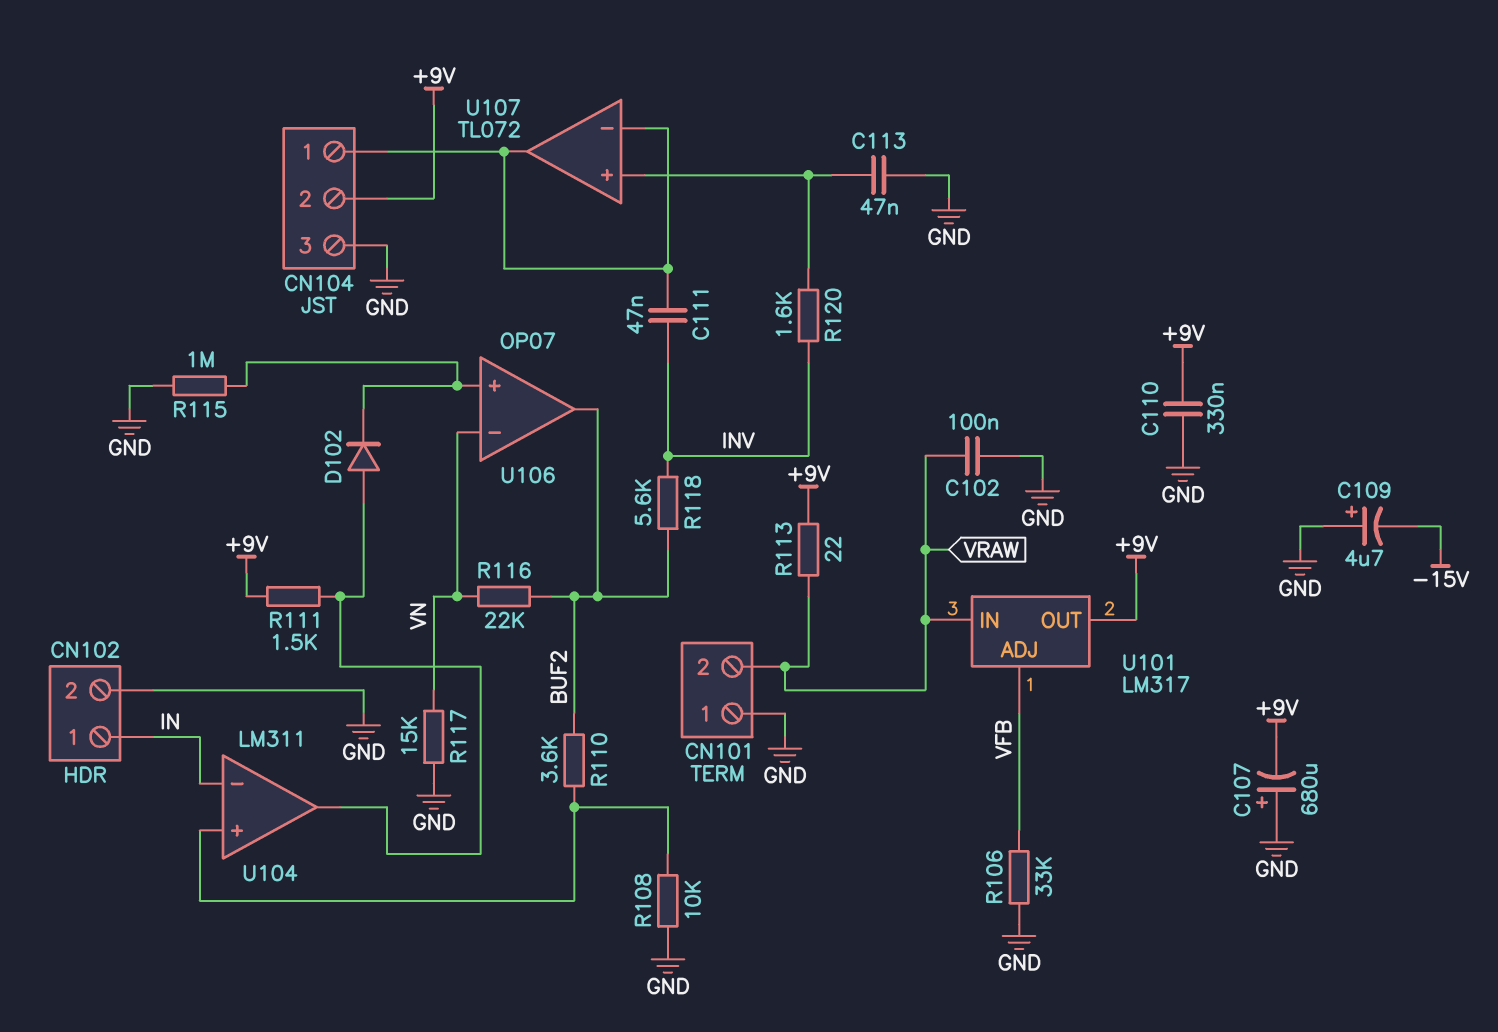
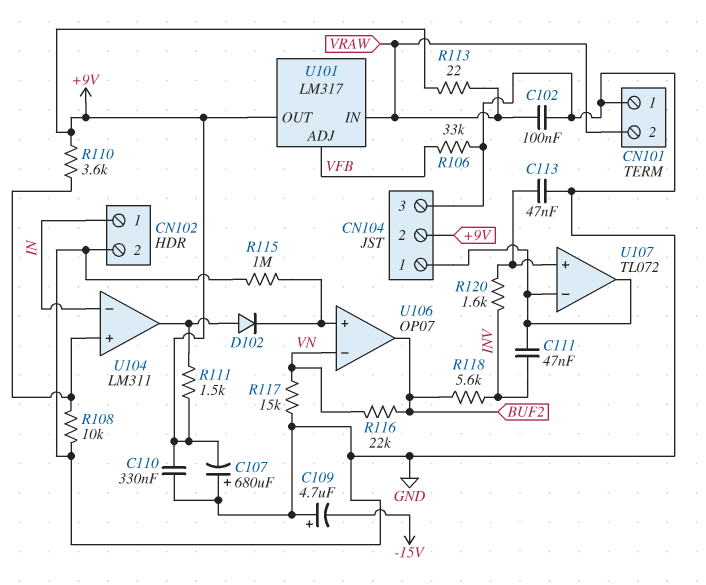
R110: 3.6k (BUF2, U104/in+) -> 3.6k (+9V, U104/in+)

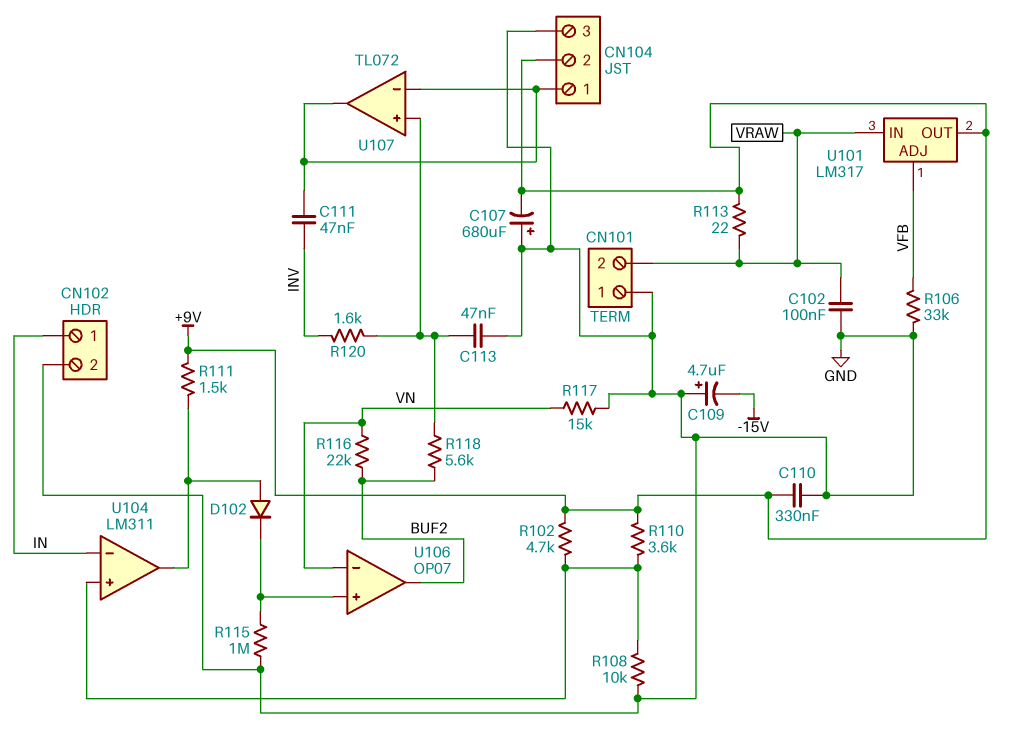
R102: none -> 4.7k (+9V, U104/in+)
R118: 5.6k (BUF2, INV) -> 5.6k (BUF2, U107/in+)

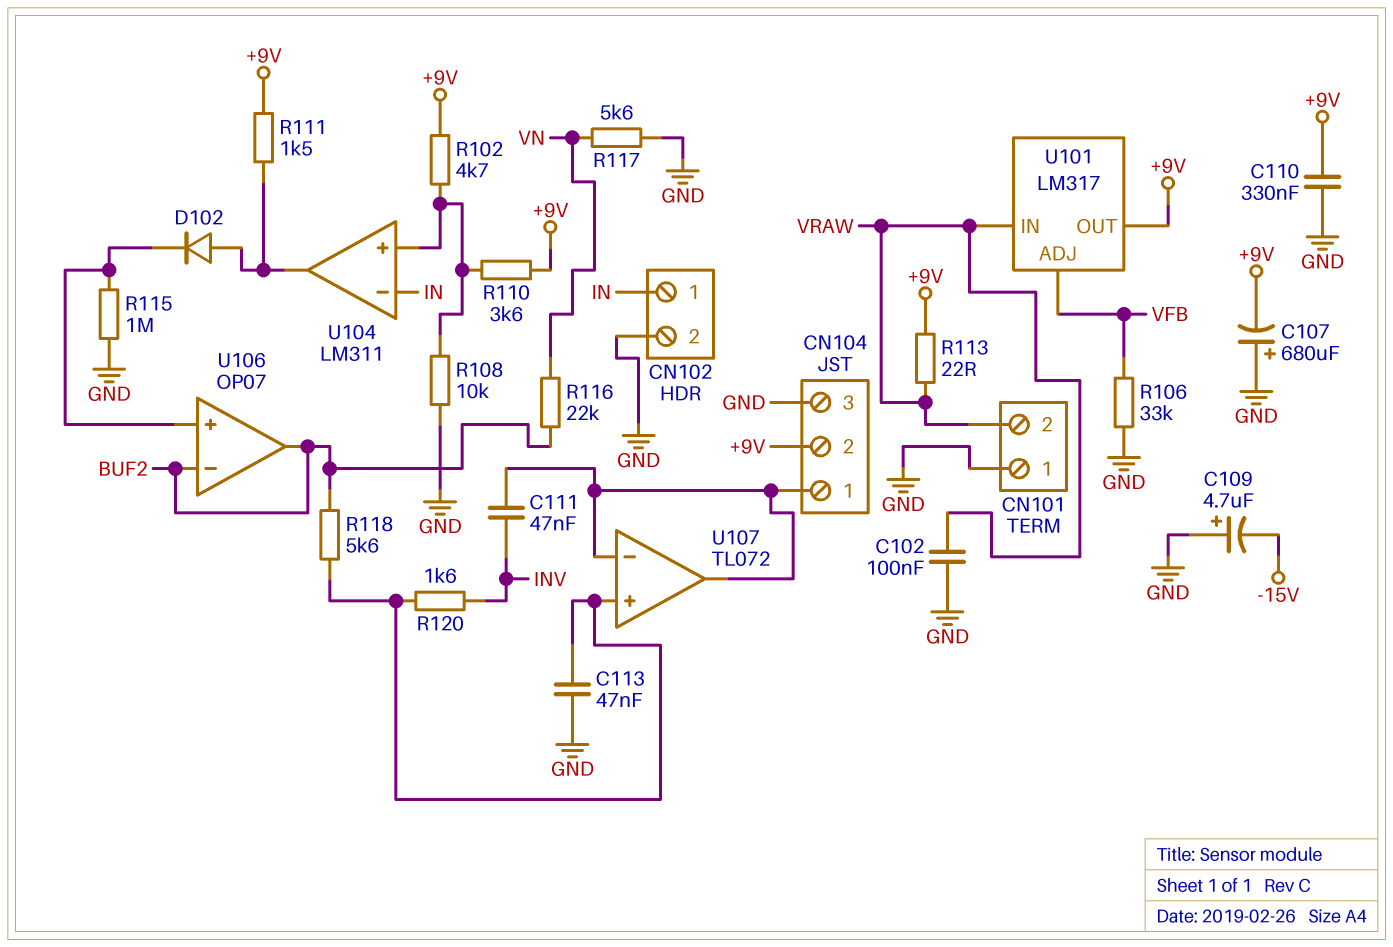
R117: 15k (GND, VN) -> 5.6k (GND, VN)
U106 pin in-: VN -> BUF2

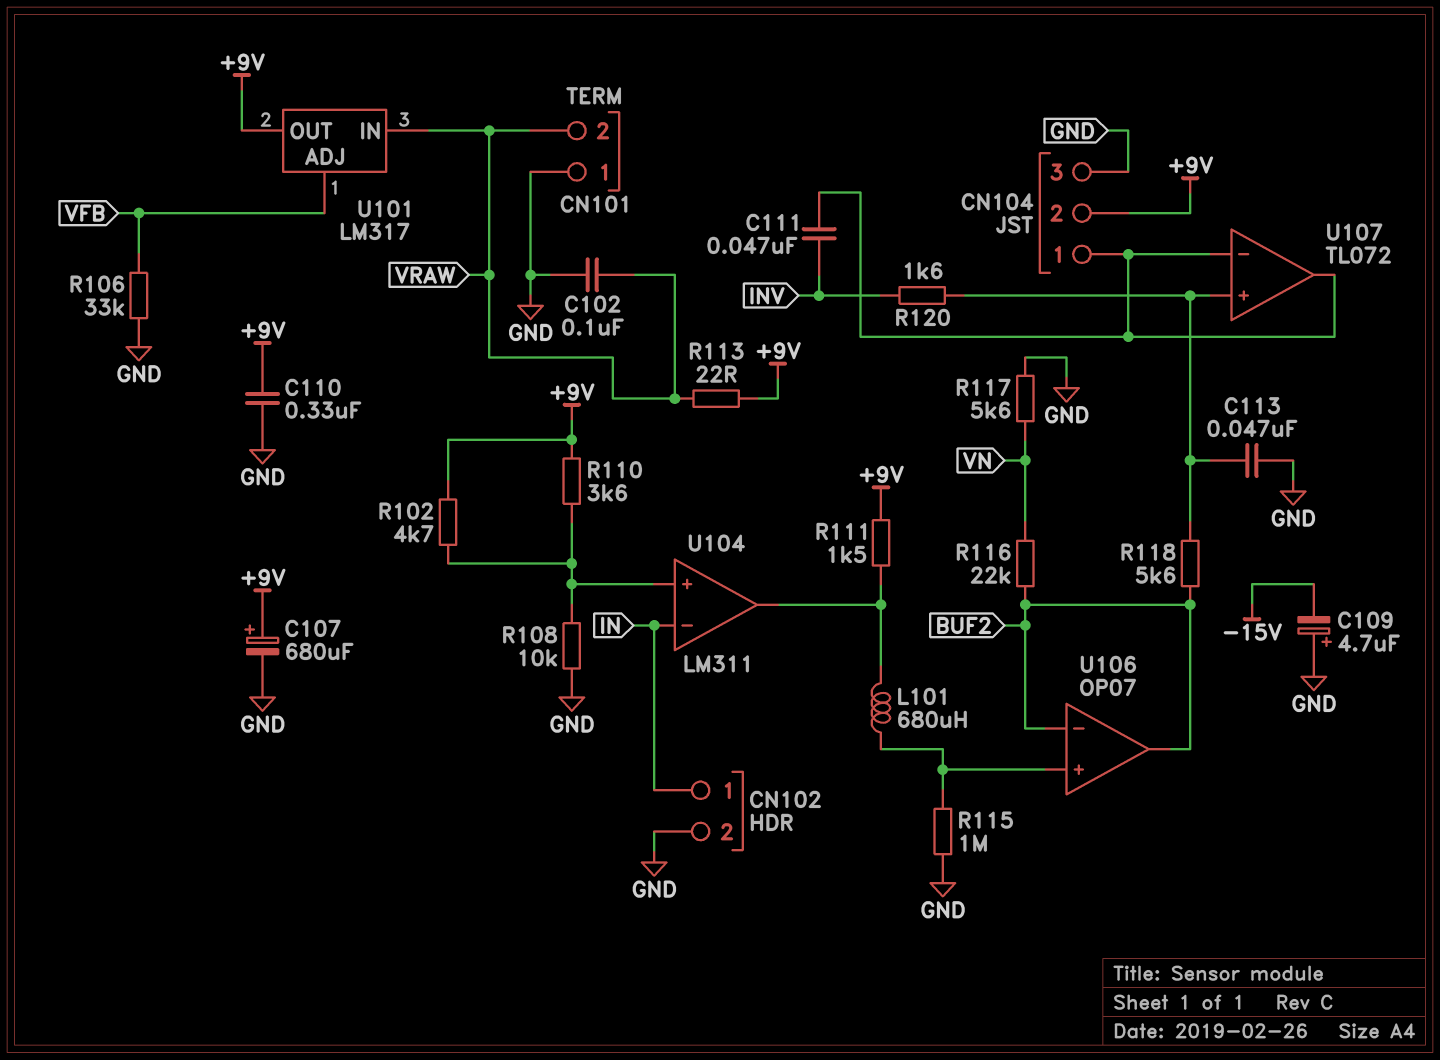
C107: 680uF (plus GND, minus +9V) -> 680uF (plus +9V, minus GND)
D102: diode (A U104/out, K U106/in+) -> none
L101: none -> 680uH (U104/out, U106/in+)

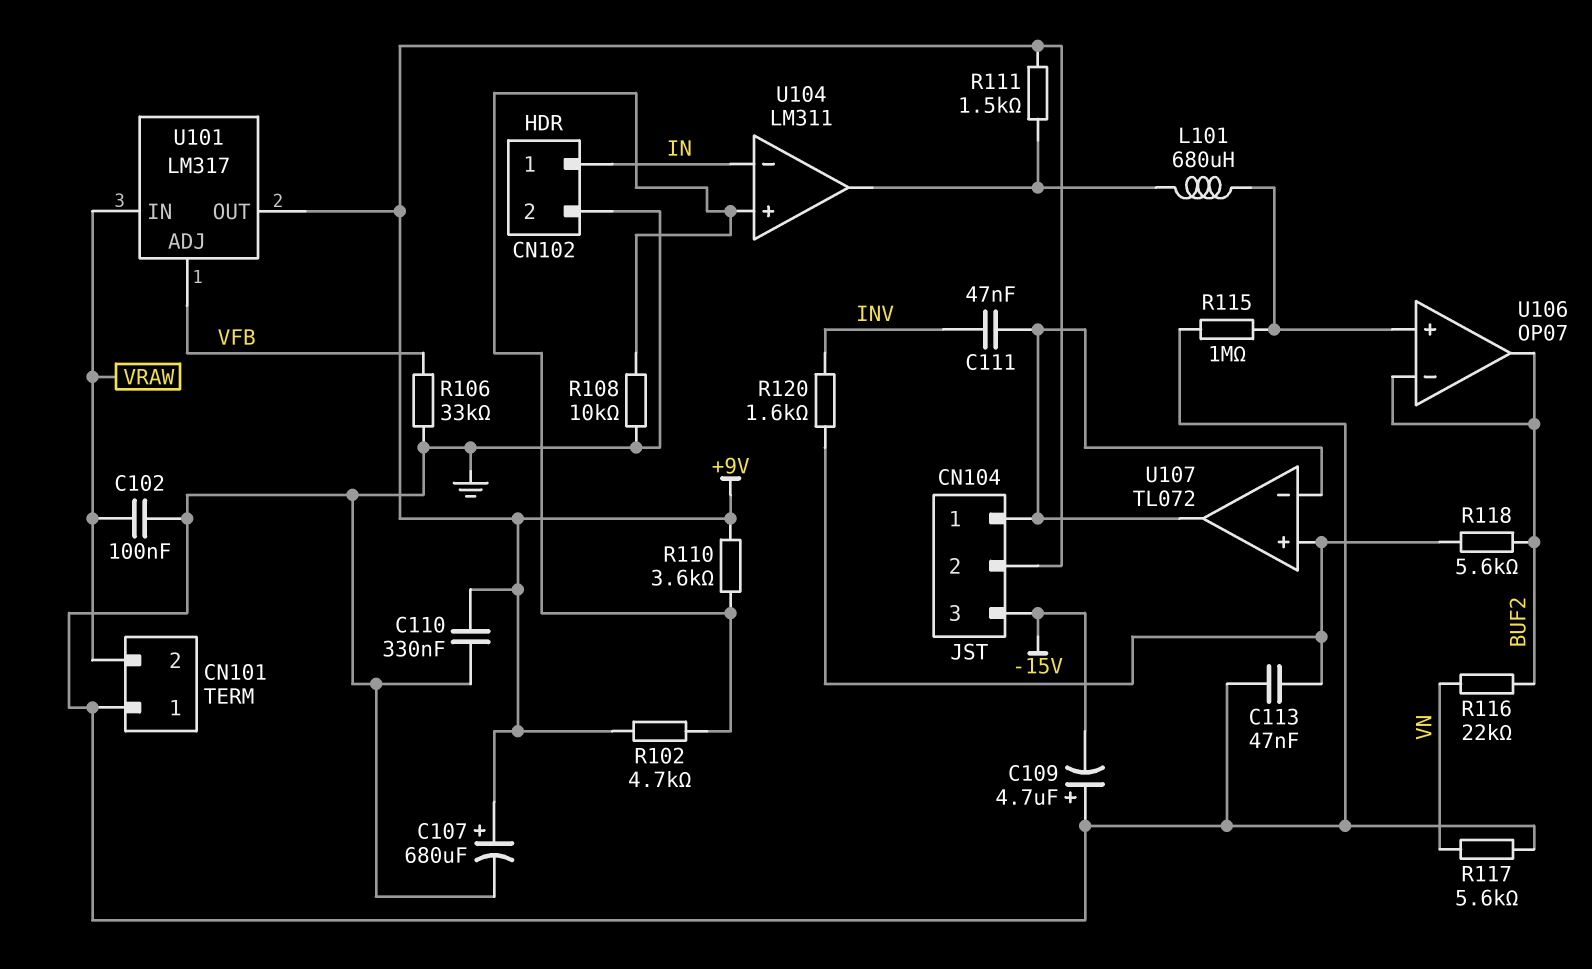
CN104 pin 3: GND -> -15V
R113: 22 (+9V, VRAW) -> none

